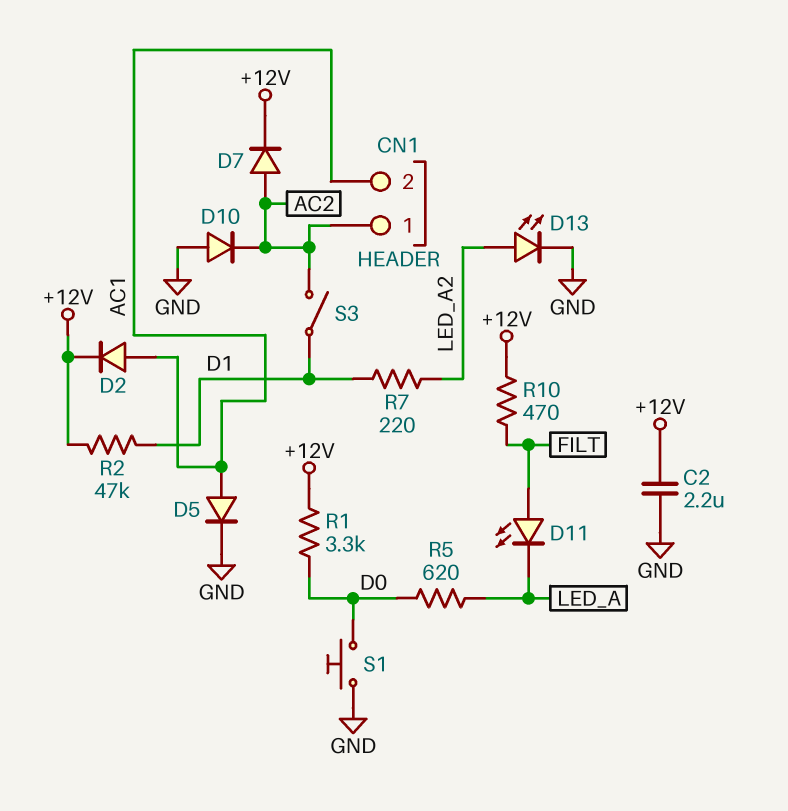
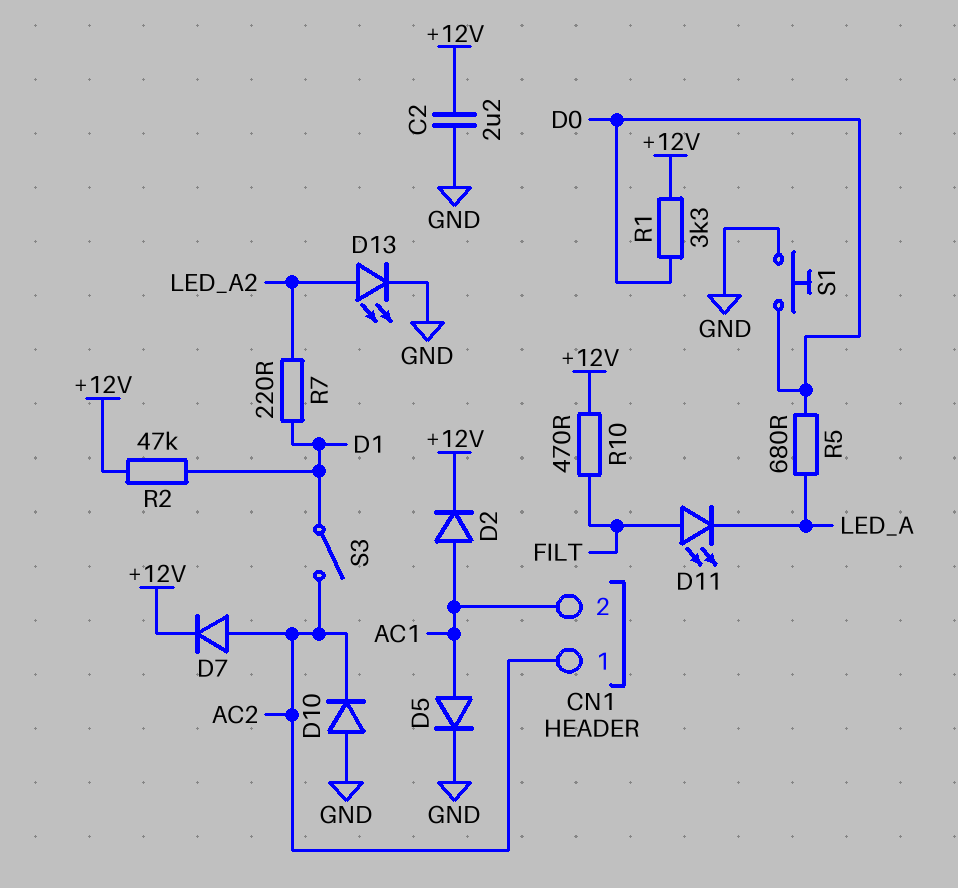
R5: 620 (D0, LED_A) -> 680 (D0, LED_A)

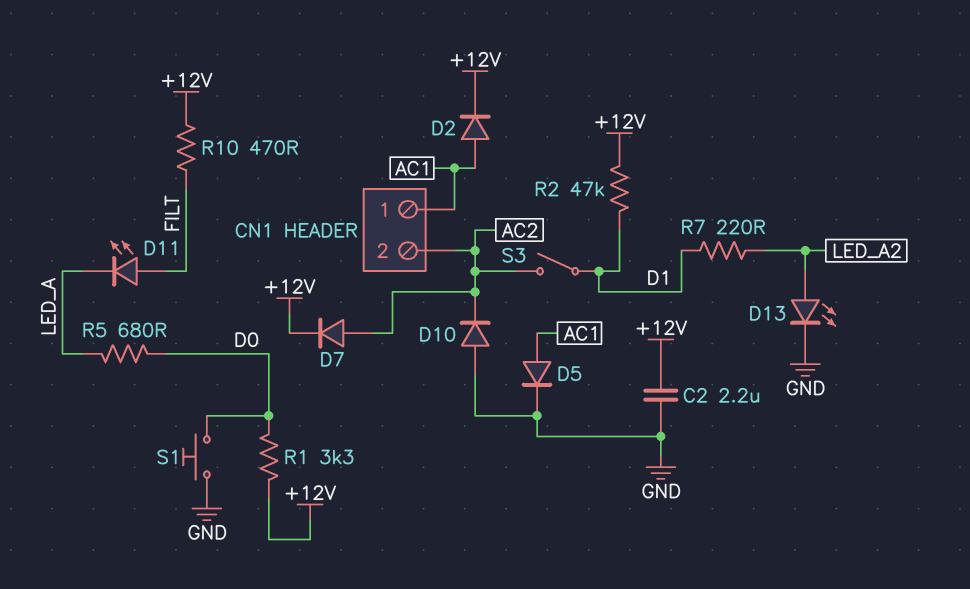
CN1 pin 1: AC2 -> AC1
CN1 pin 2: AC1 -> AC2

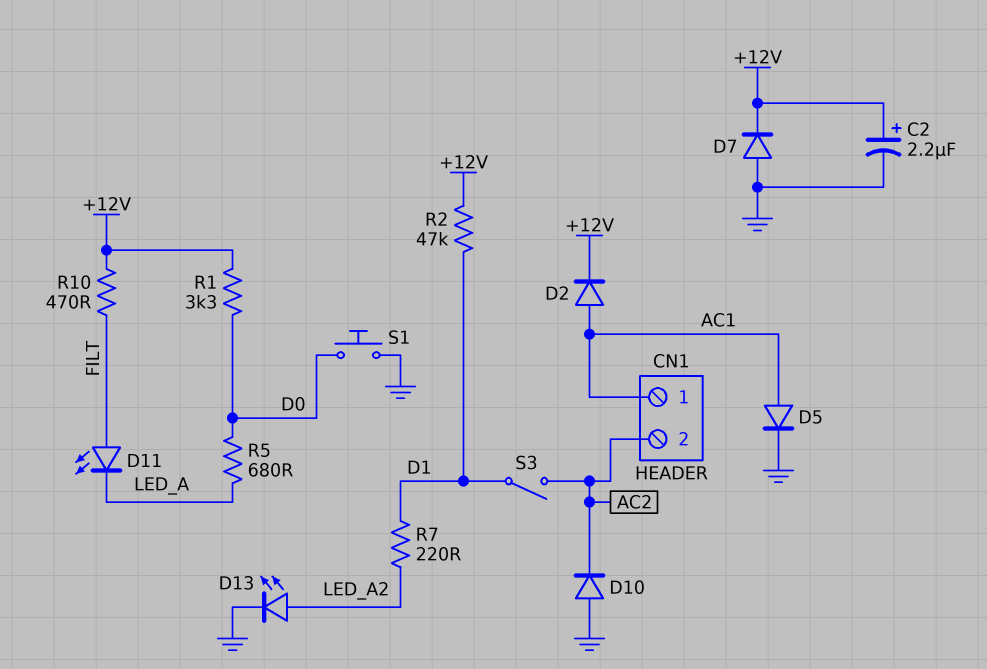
C2: 2.2uF (+12V, GND) -> 2.2uF (plus +12V, minus GND)
D7: diode (A AC2, K +12V) -> diode (A GND, K +12V)

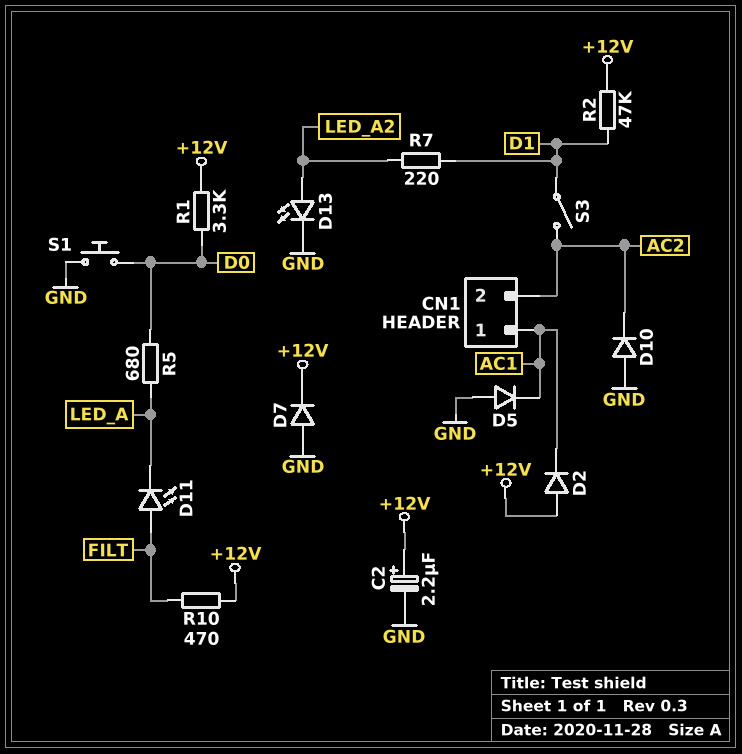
D2: diode (A AC1, K +12V) -> diode (A +12V, K AC1)
D5: diode (A AC1, K GND) -> diode (A GND, K AC1)

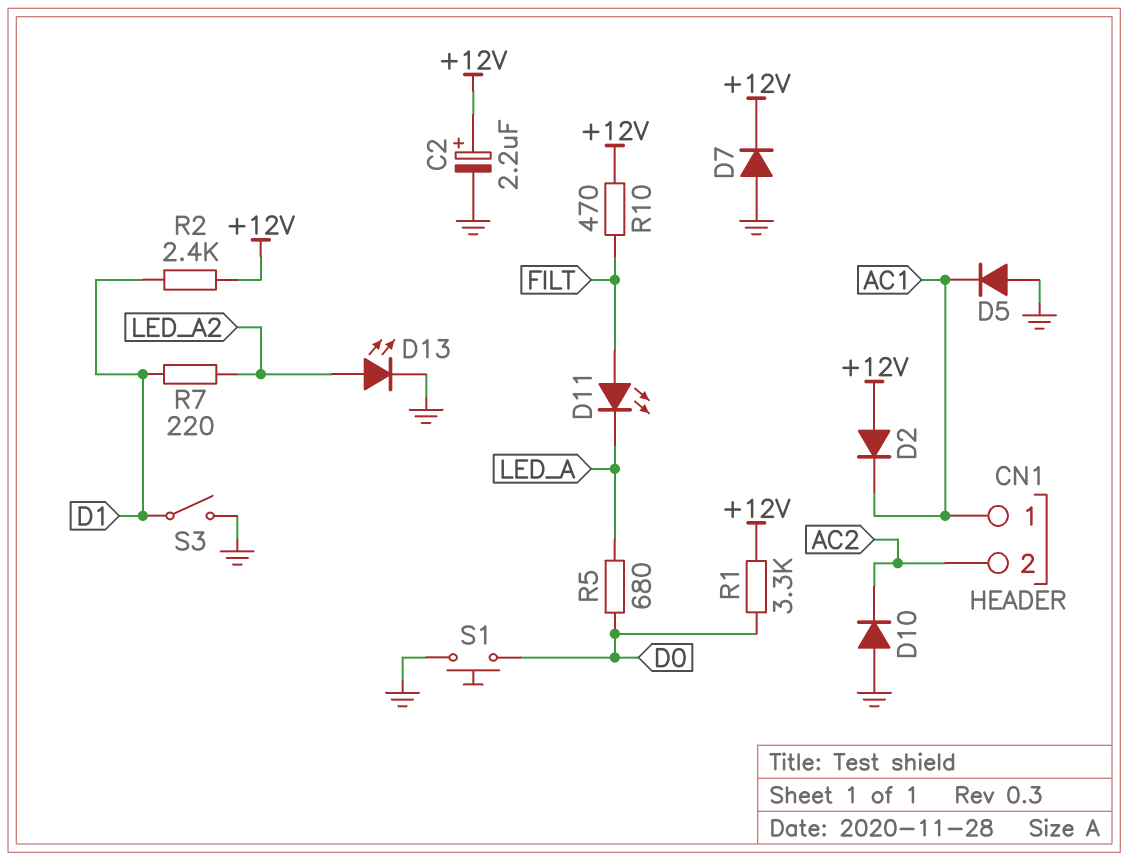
R2: 47k (+12V, D1) -> 2.4k (+12V, D1)
S3: switch (AC2, D1) -> switch (D1, GND)

